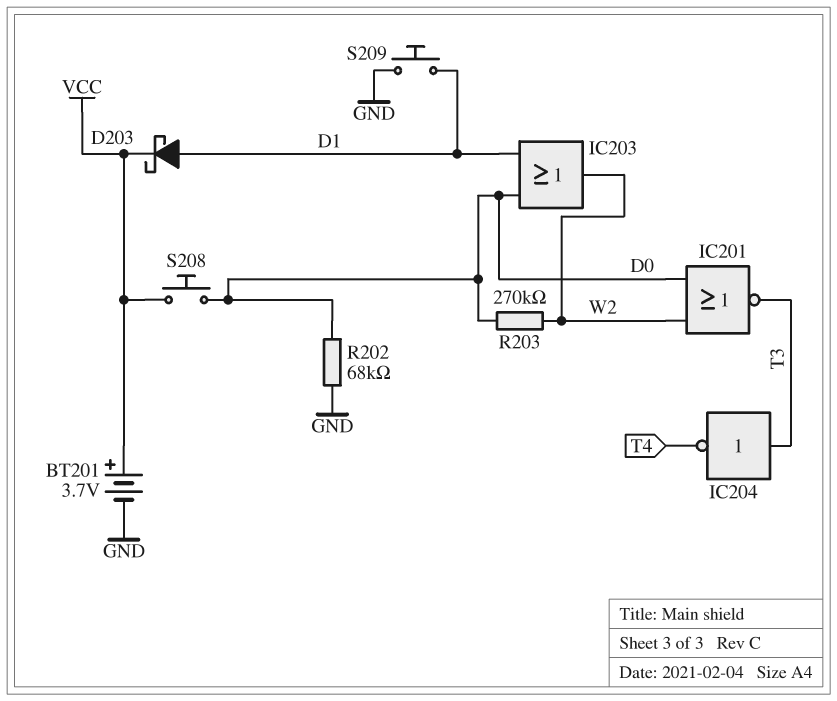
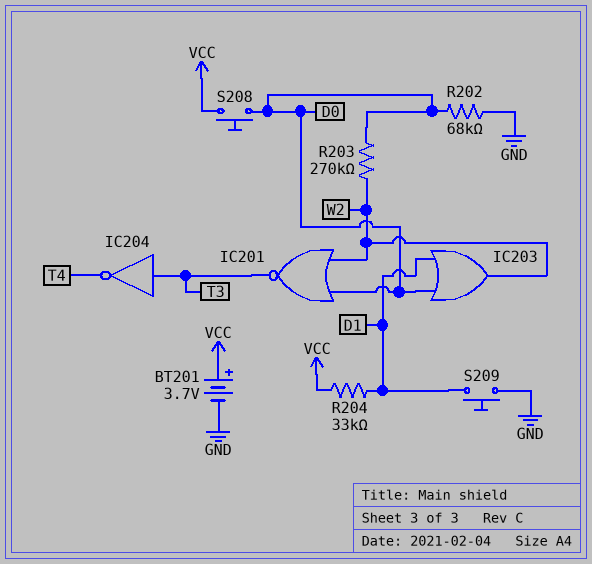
D203: schottky (A D1, K VCC) -> none
R204: none -> 33k (D1, VCC)

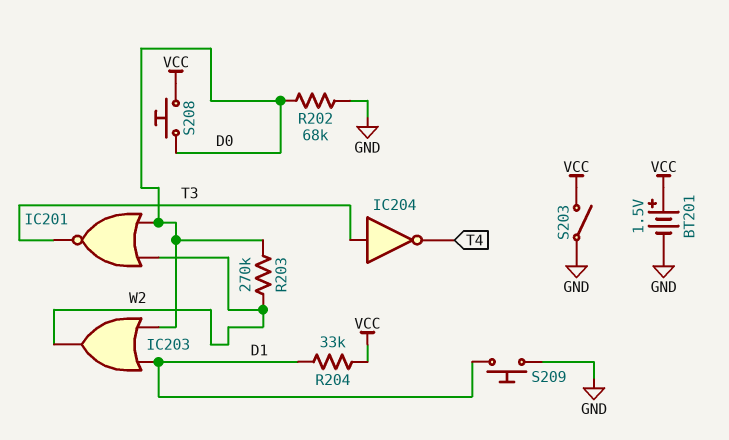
BT201: 3.7V (plus VCC, minus GND) -> 1.5V (plus VCC, minus GND)
S203: none -> switch (GND, VCC)

